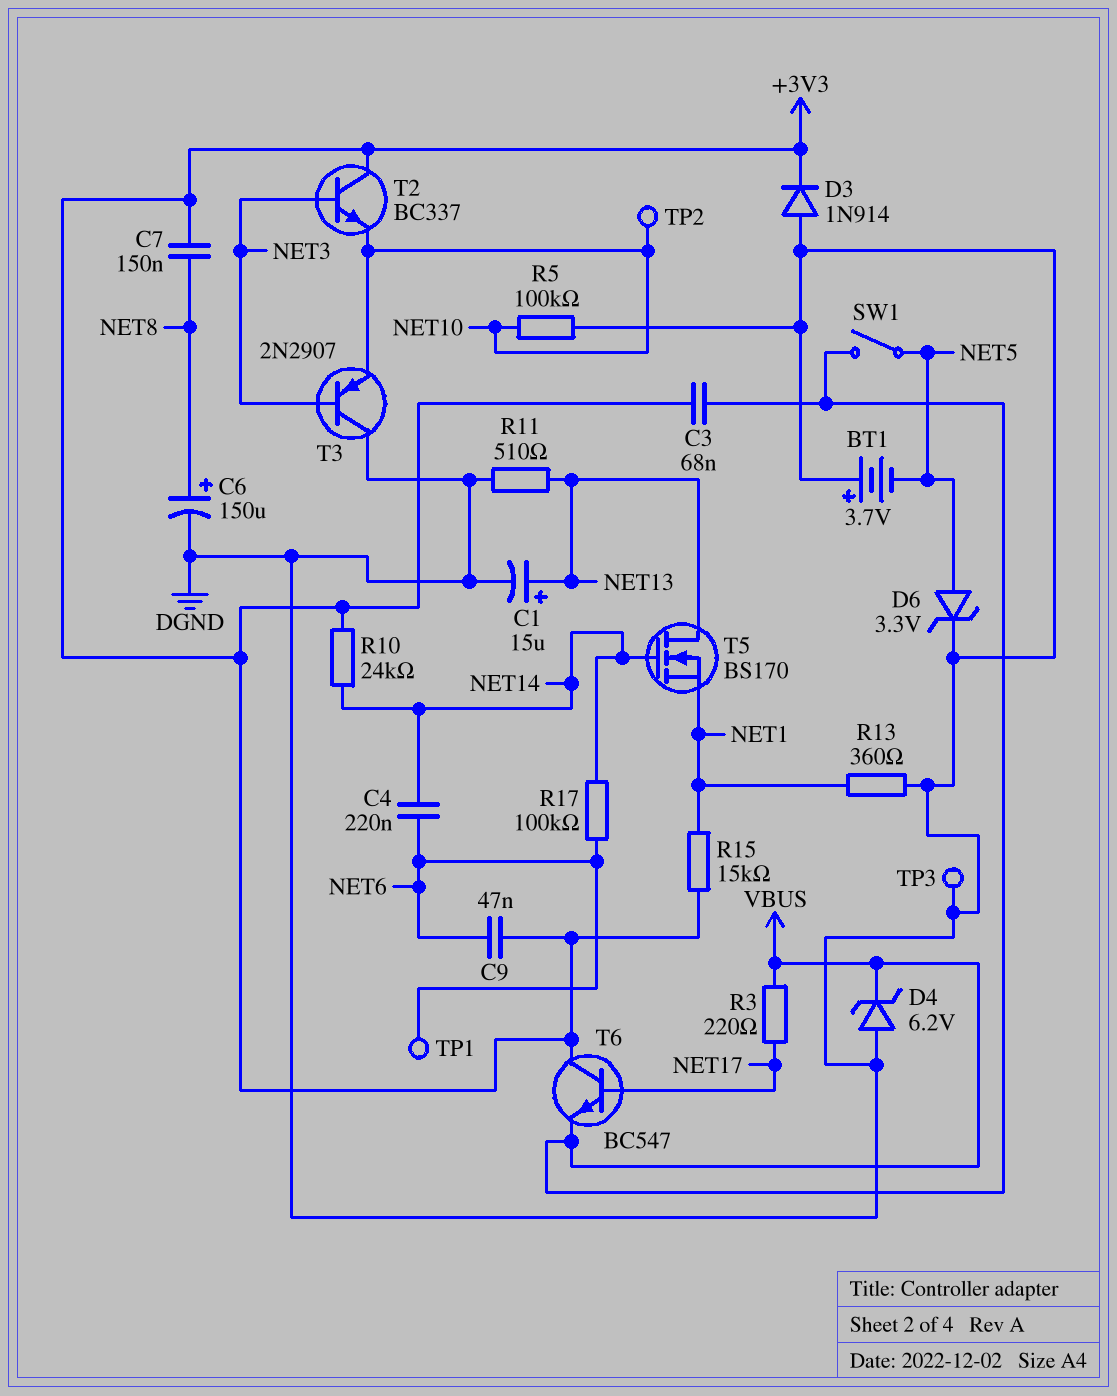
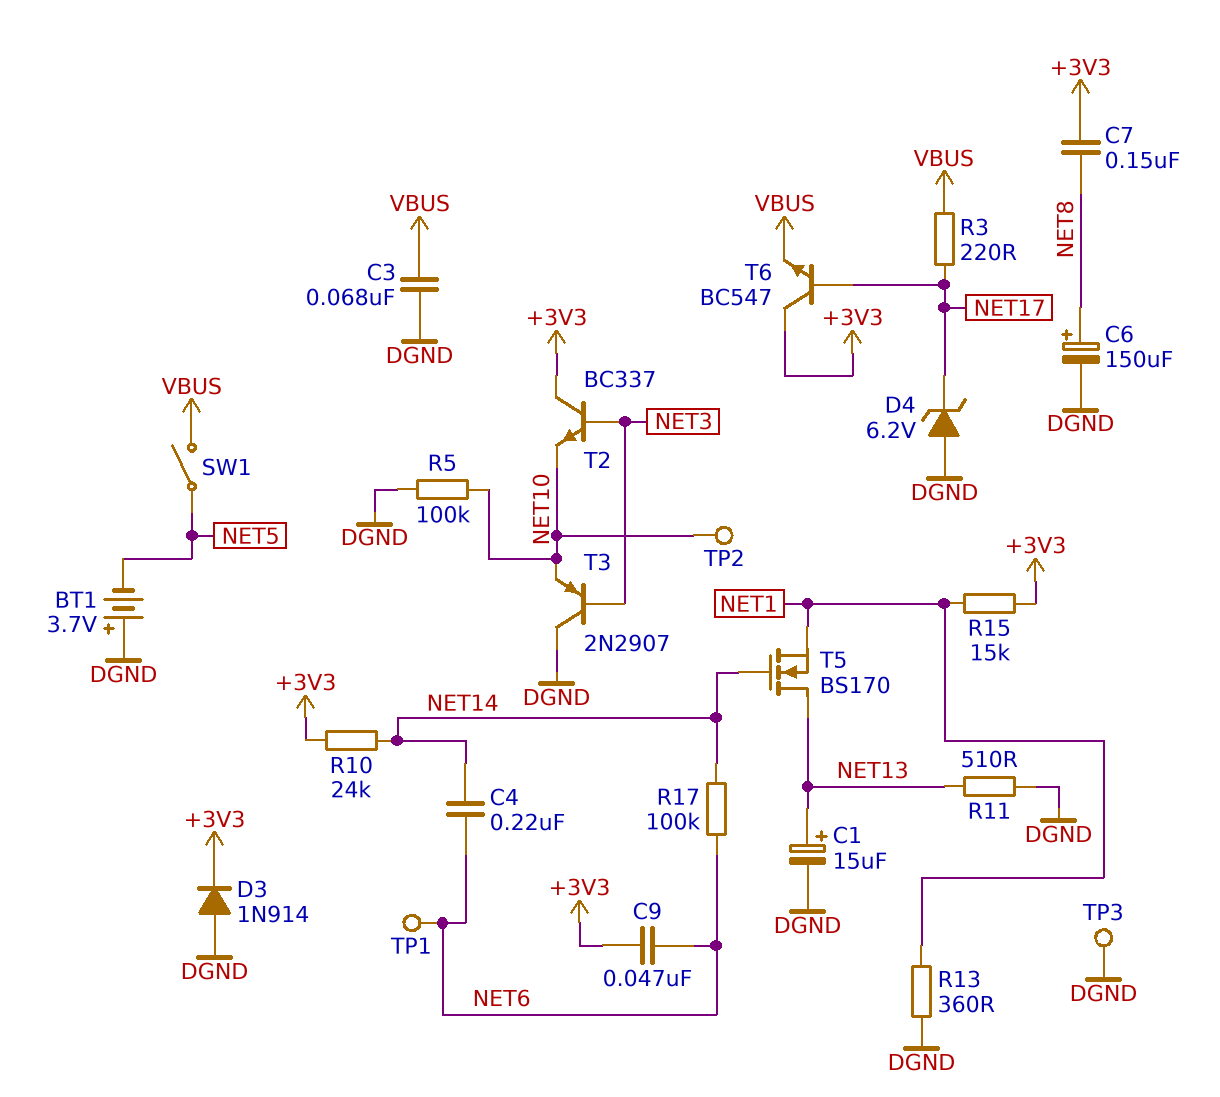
C3: 68nF (+3V3, VBUS) -> 68nF (DGND, VBUS)
D4: zener 6.2V (A DGND, K VBUS) -> zener 6.2V (A DGND, K NET17)
D6: zener 3.3V (A NET5, K DGND) -> none

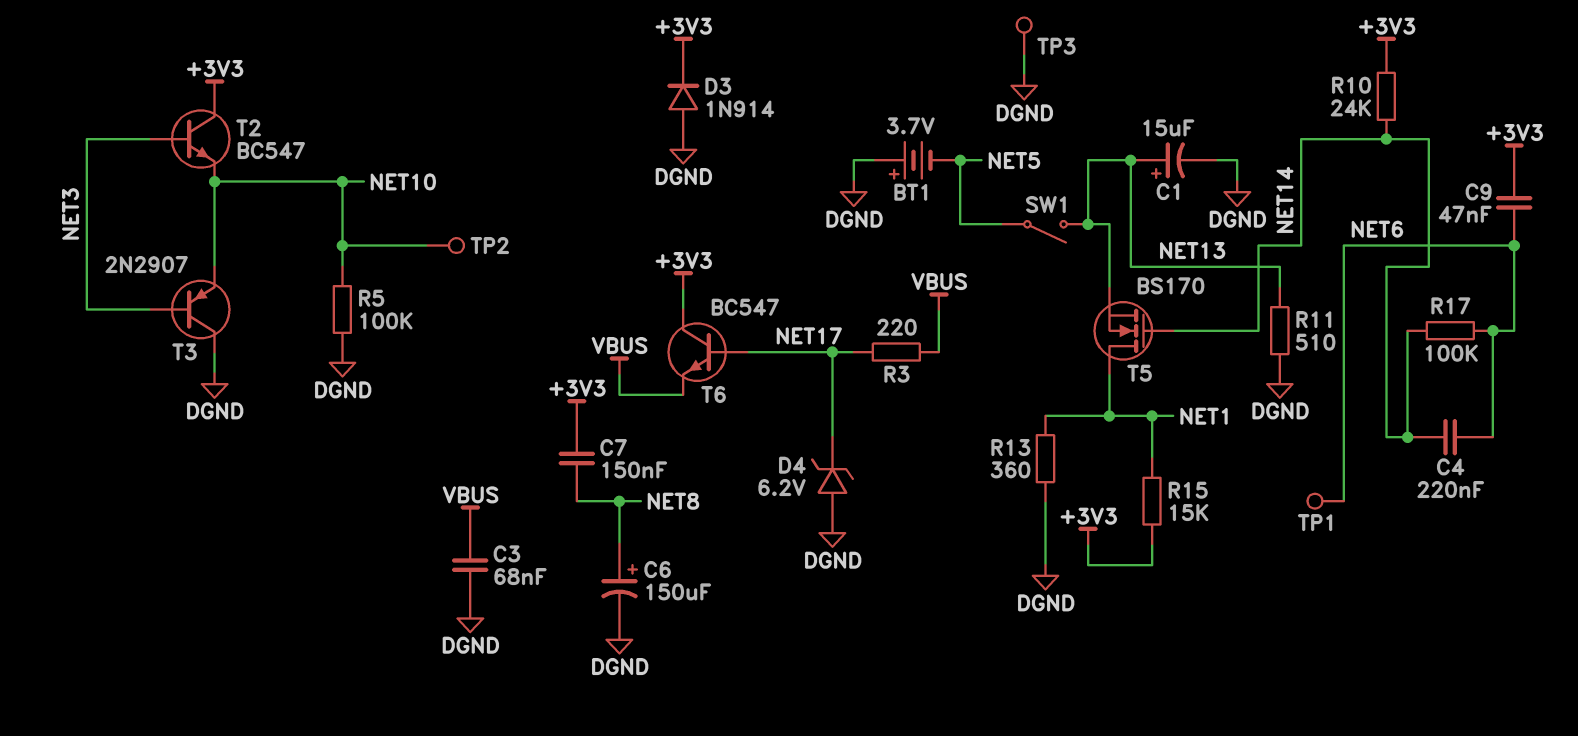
SW1: switch (NET5, VBUS) -> switch (NET5, NET13)
T2: NPN BC337 (B NET3, C +3V3, E NET10) -> NPN BC547 (B NET3, C +3V3, E NET10)
T5: NMOS BS170 (G NET14, D NET13, S NET1) -> NMOS BS170 (G NET14, D NET1, S NET13)

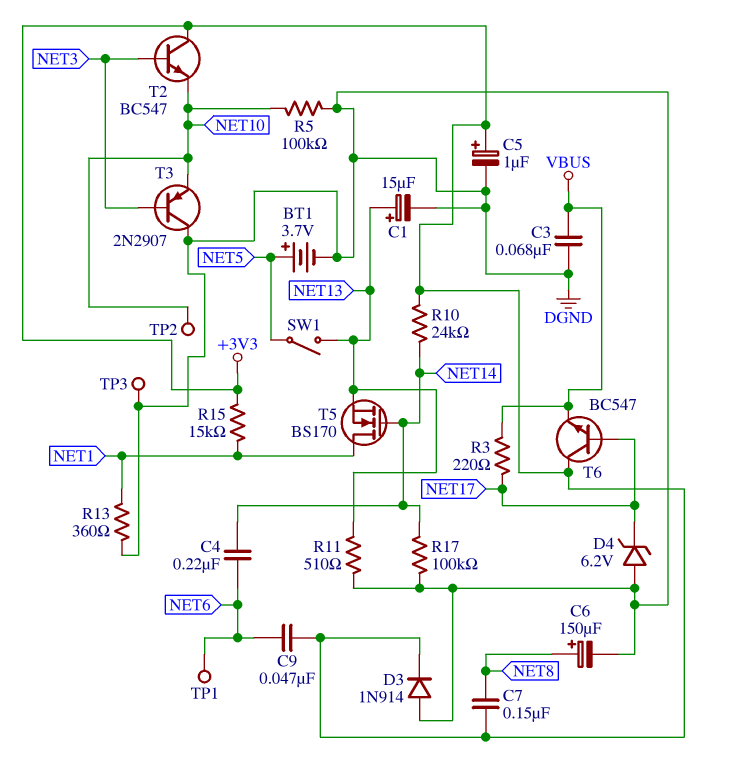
BT1: 3.7V (plus DGND, minus NET5) -> 3.7V (plus NET5, minus DGND)
C5: none -> 1uF (plus +3V3, minus DGND)
R17: 100k (NET6, NET14) -> 100k (DGND, NET14)

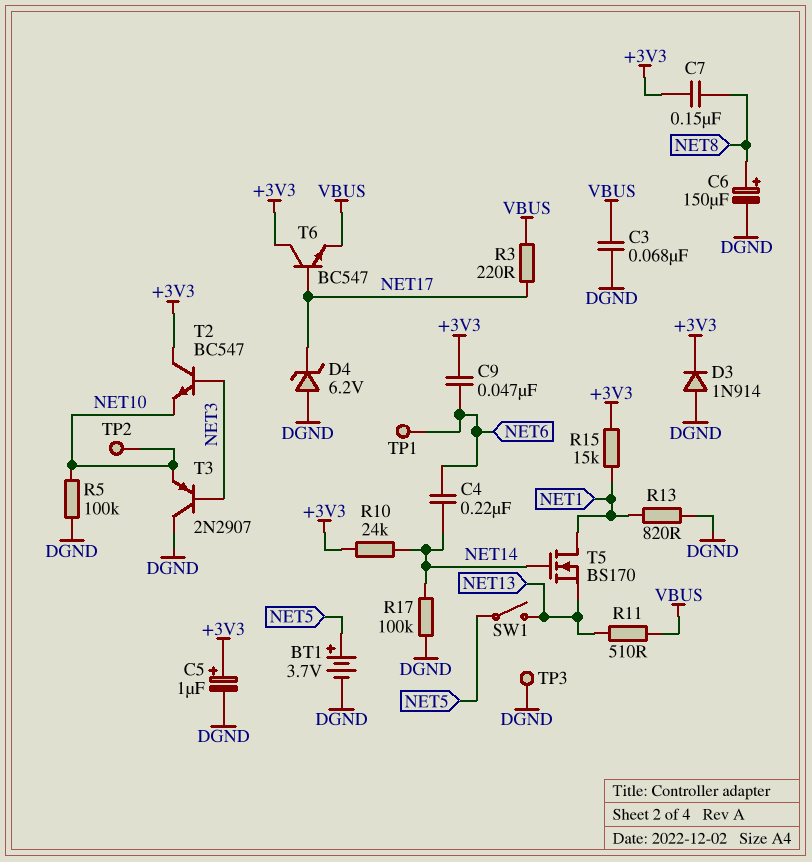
C1: 15uF (plus NET13, minus DGND) -> none
R11: 510 (DGND, NET13) -> 510 (NET13, VBUS)
R13: 360 (DGND, NET1) -> 820 (DGND, NET1)

